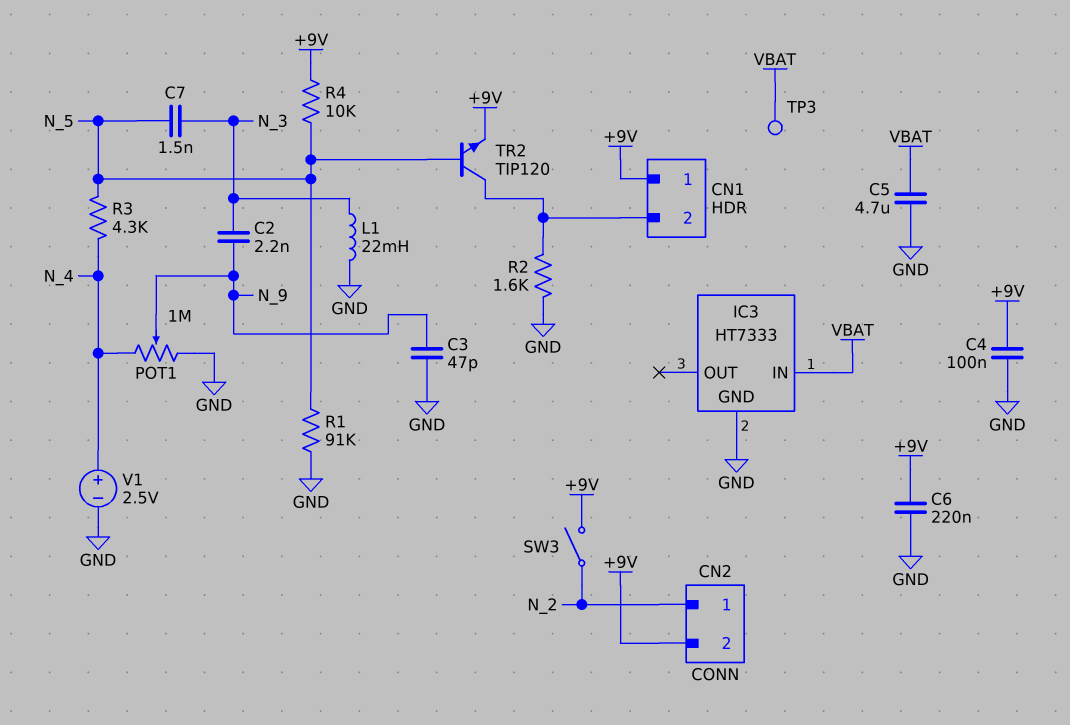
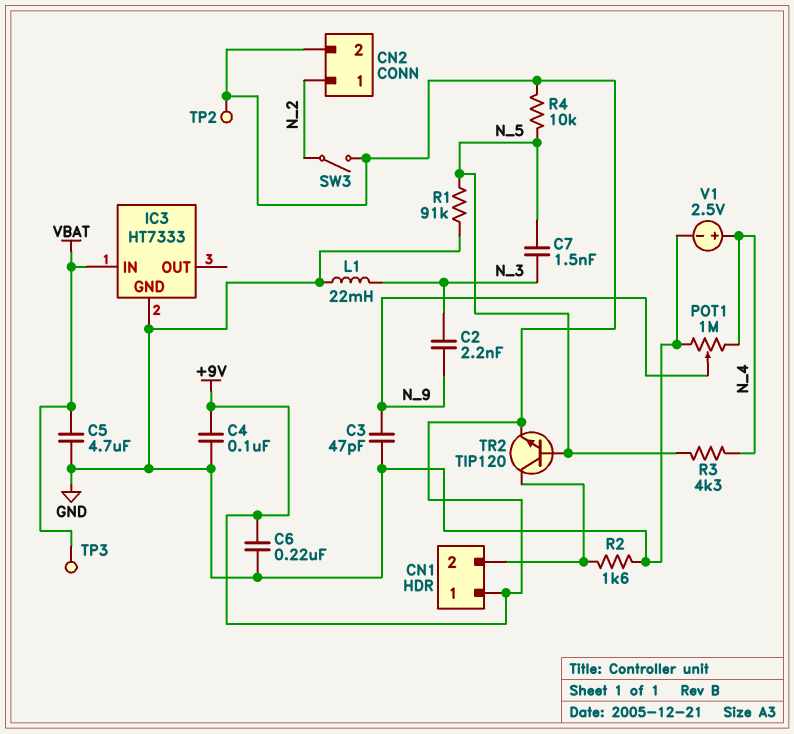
TP2: none -> test point (+9V)

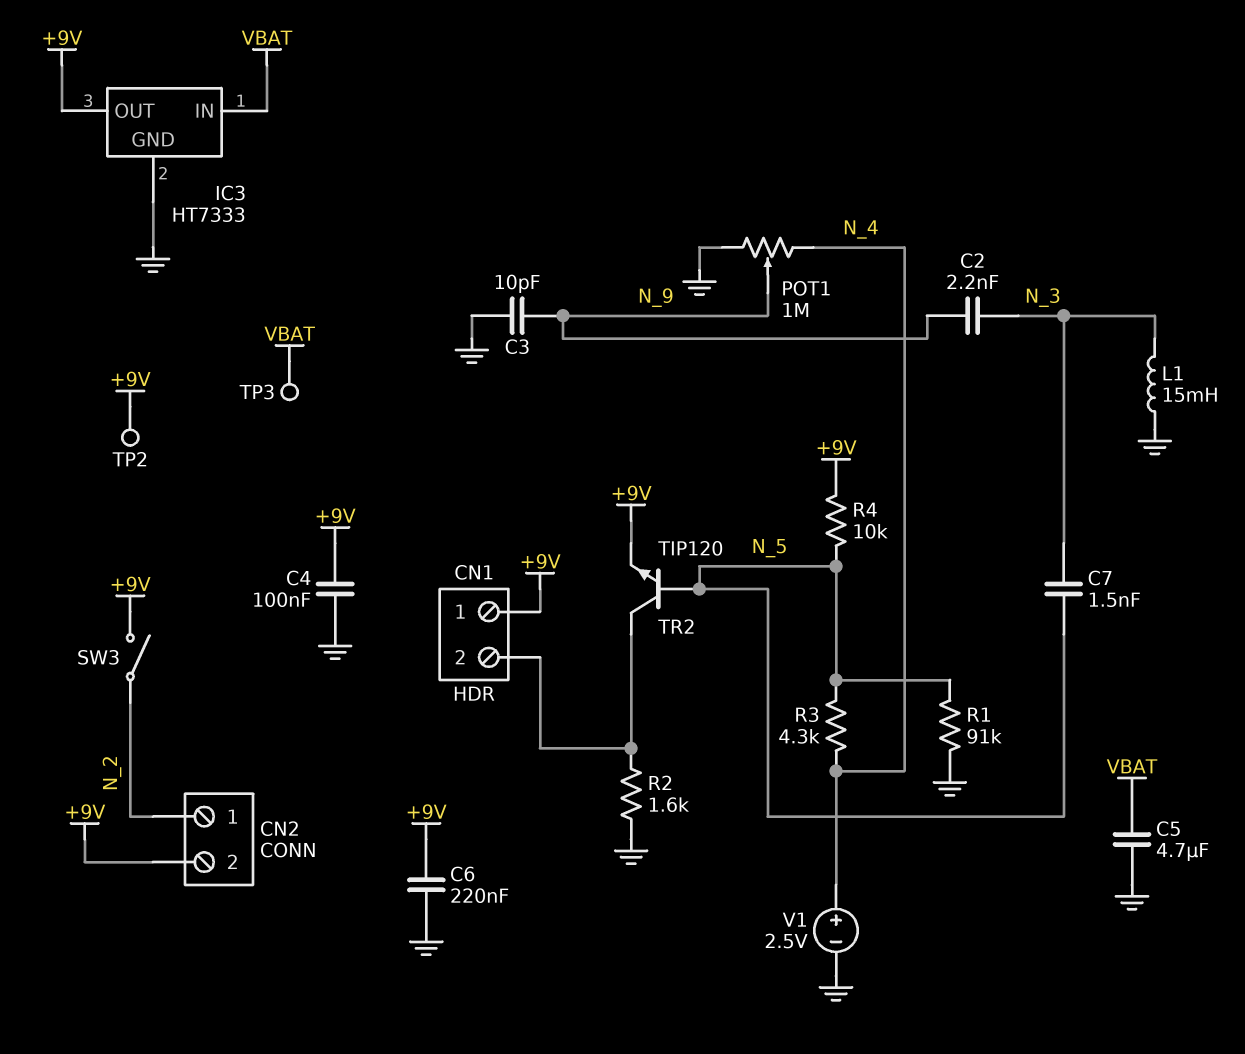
C3: 47pF (GND, N_9) -> 10pF (GND, N_9)
IC3 pin OUT: none -> +9V
L1: 22mH (GND, N_3) -> 15mH (GND, N_3)

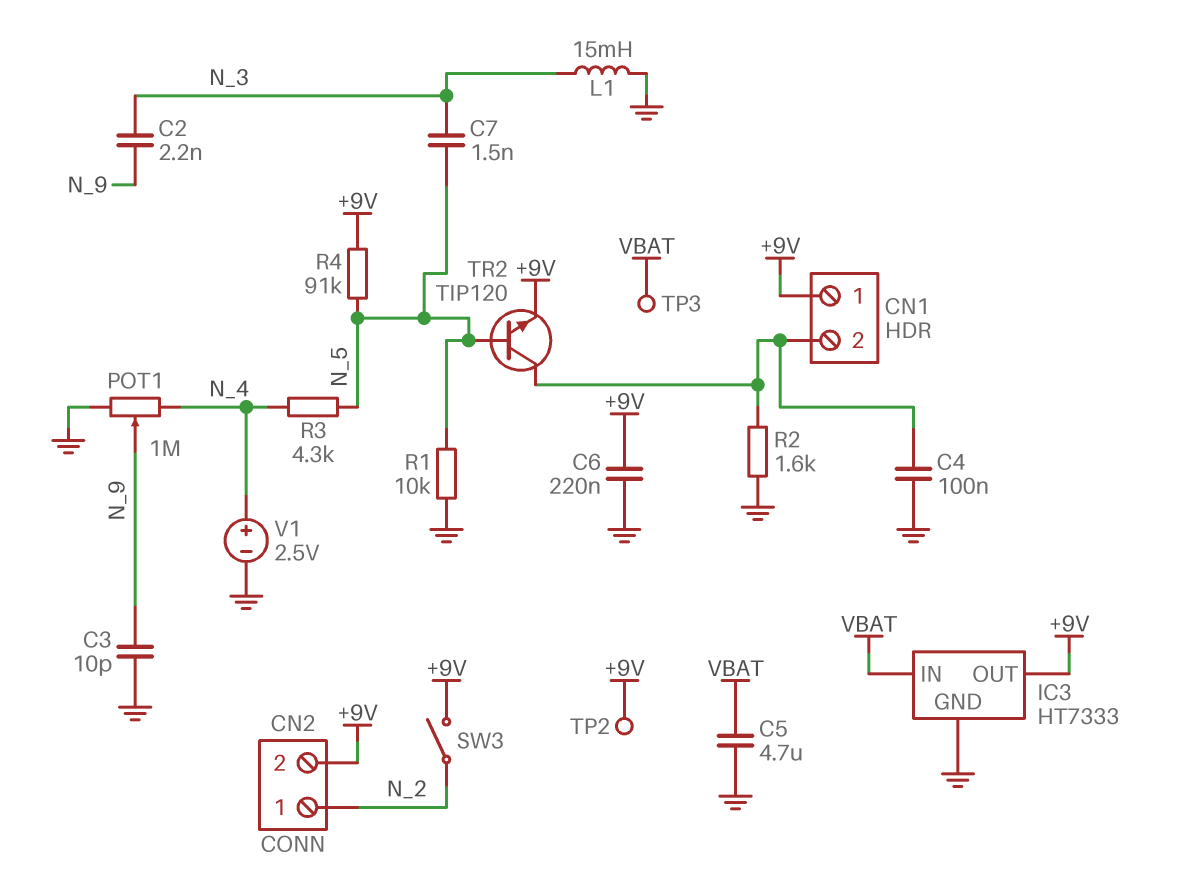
C4: 100nF (+9V, GND) -> 100nF (CN1/2, GND)
R1: 91k (GND, N_5) -> 10k (GND, N_5)
R4: 10k (+9V, N_5) -> 91k (+9V, N_5)

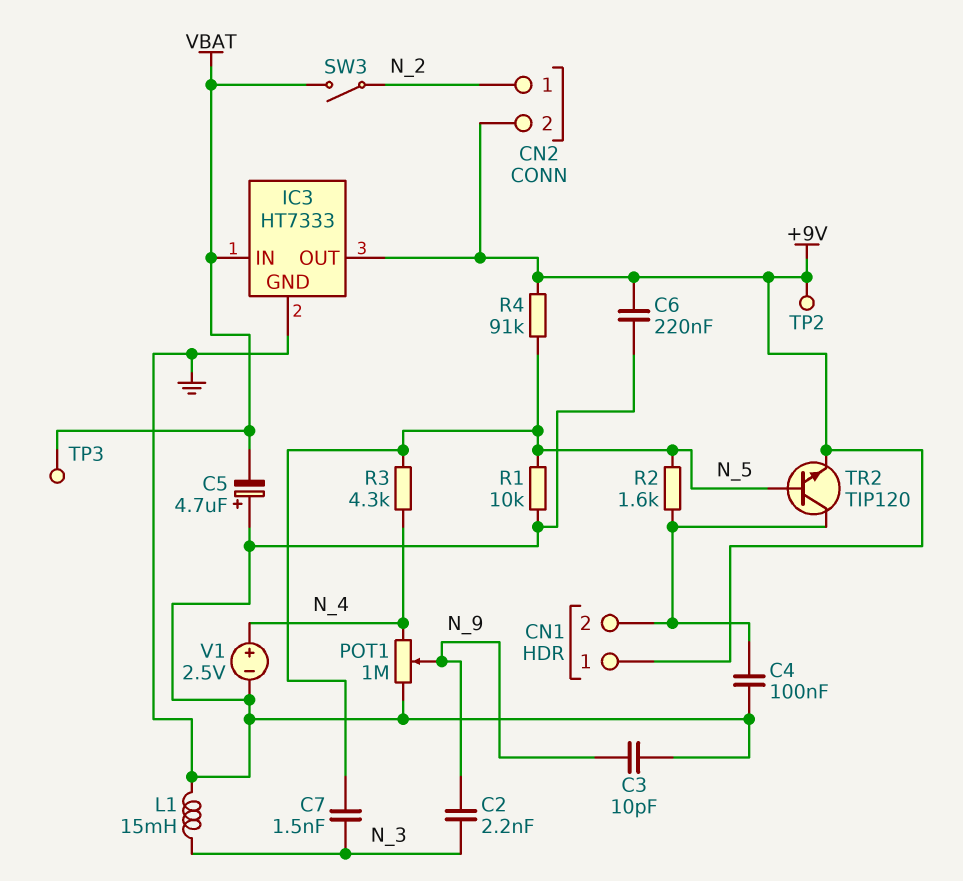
C5: 4.7uF (GND, VBAT) -> 4.7uF (plus GND, minus VBAT)
R2: 1.6k (CN1/2, GND) -> 1.6k (CN1/2, N_5)
SW3: switch (+9V, N_2) -> switch (N_2, VBAT)

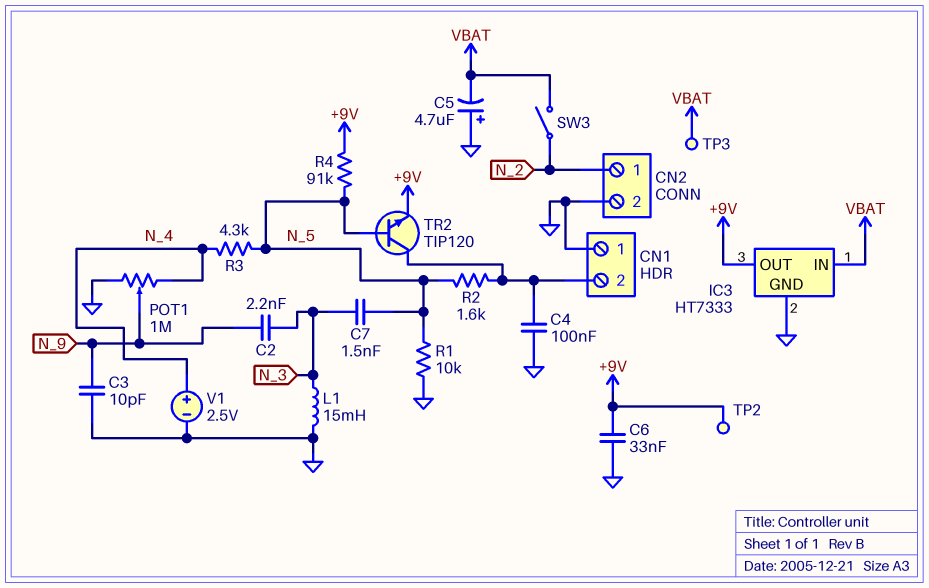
C6: 220nF (+9V, GND) -> 33nF (+9V, GND)
CN1 pin 1: +9V -> GND
CN2 pin 2: +9V -> GND

